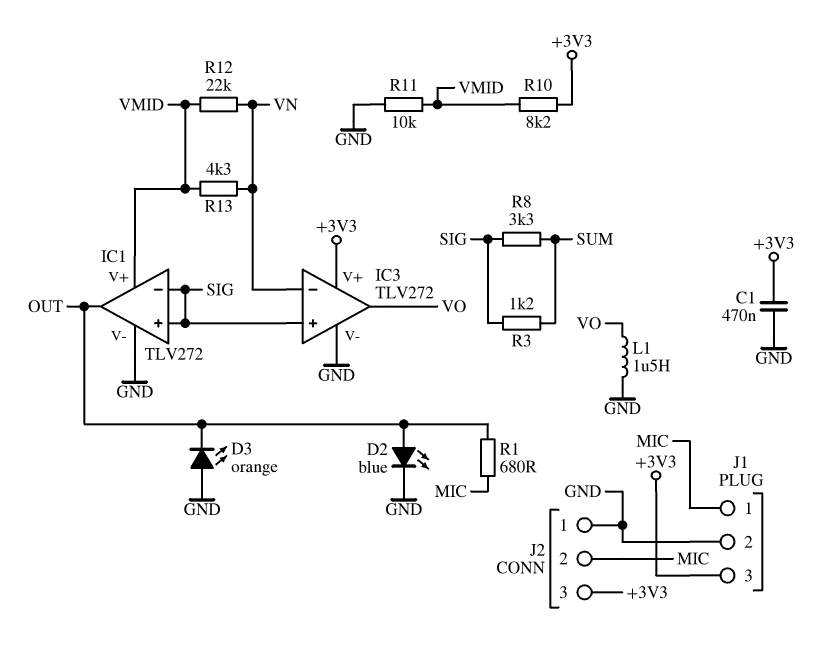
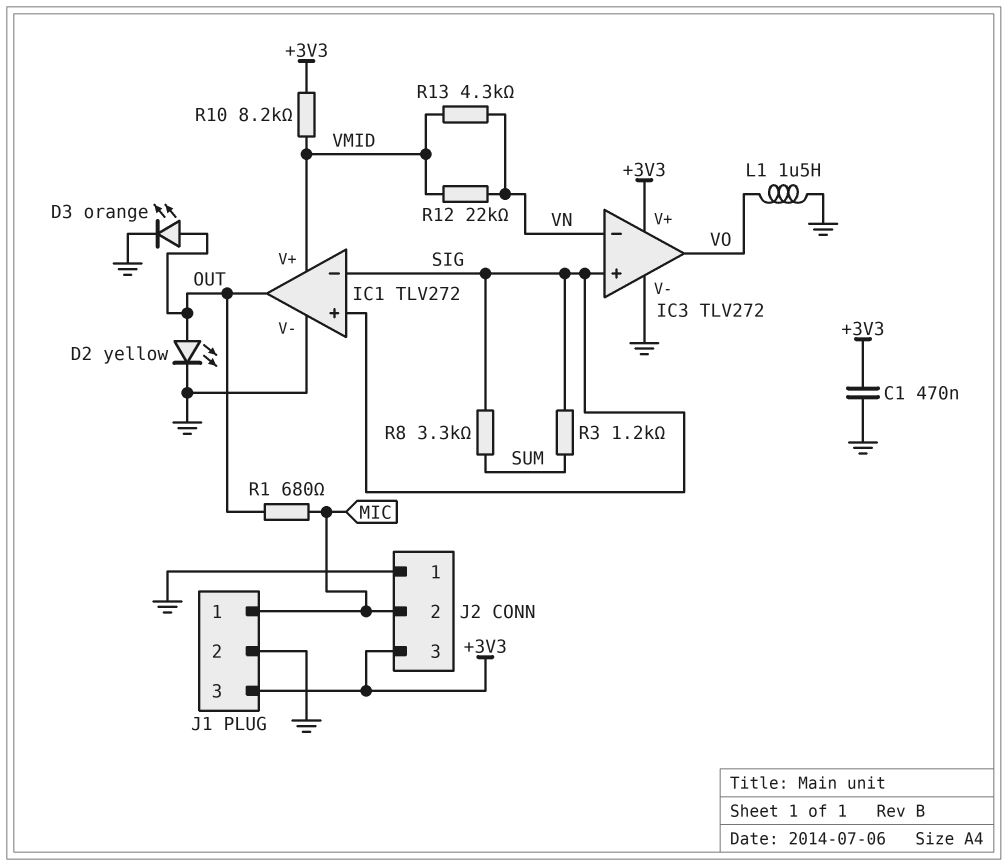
D2: LED blue (A OUT, K GND) -> LED yellow (A OUT, K GND)
D3: LED orange (A GND, K OUT) -> LED orange (A OUT, K GND)
R11: 10k (GND, VMID) -> none

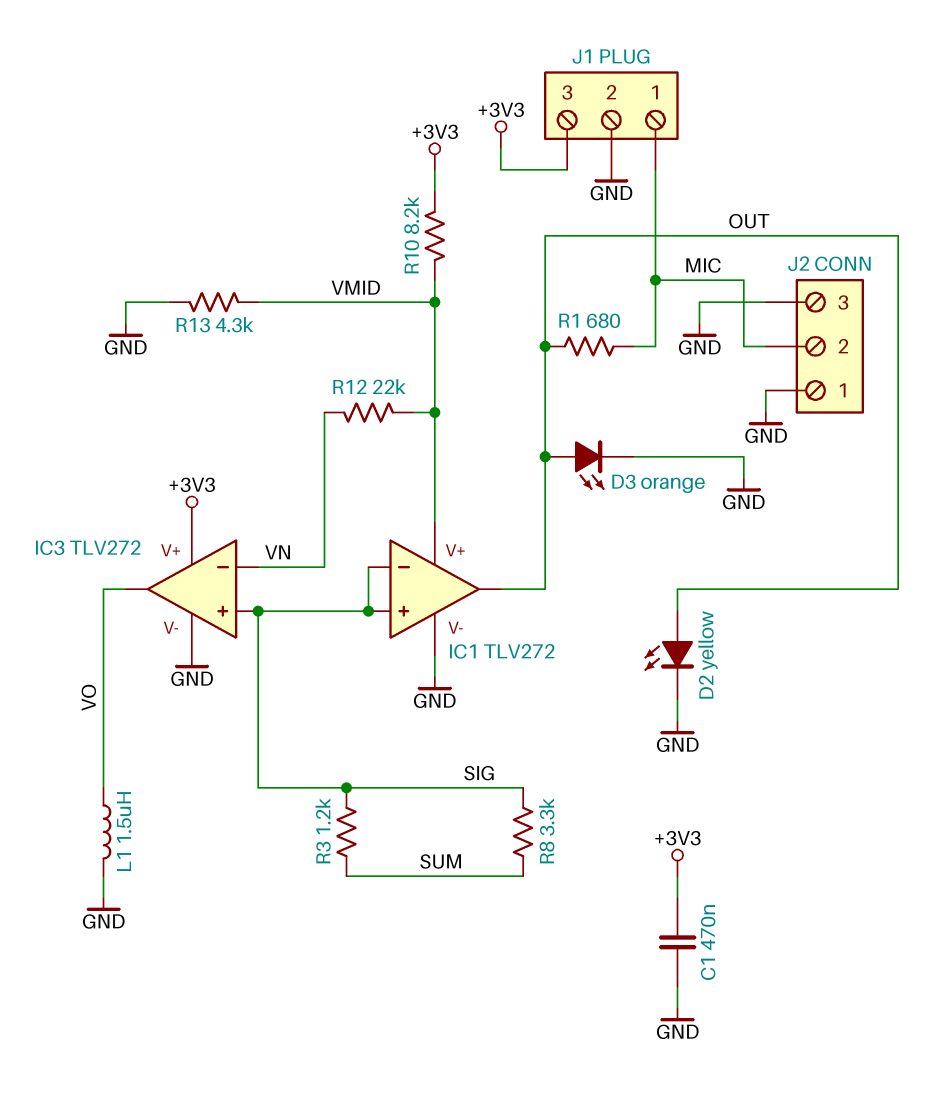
J2 pin 3: +3V3 -> GND
R13: 4.3k (VMID, VN) -> 4.3k (GND, VMID)

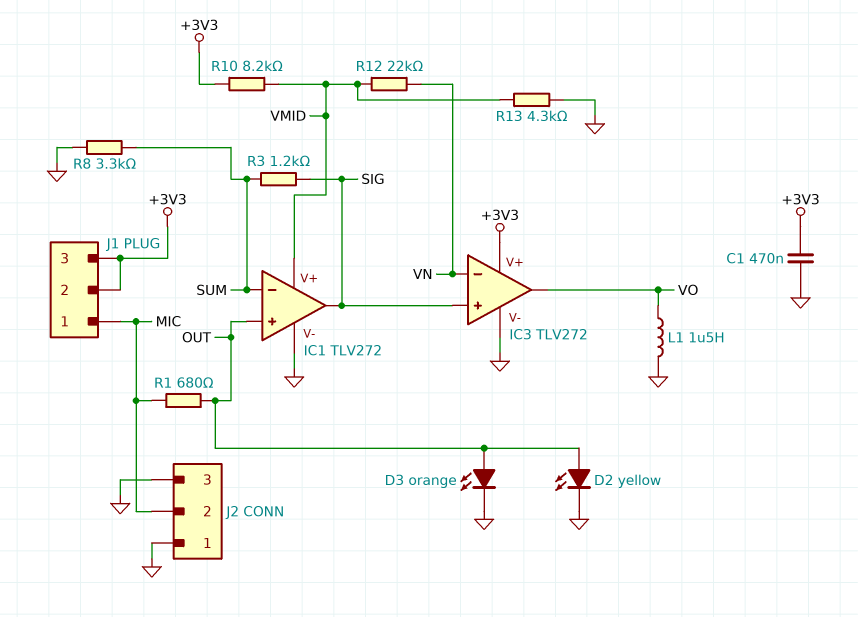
IC1 pin in+: SIG -> OUT
IC1 pin in-: SIG -> SUM
IC1 pin out: OUT -> SIG
J1 pin 2: GND -> +3V3
R8: 3.3k (SIG, SUM) -> 3.3k (GND, SUM)

